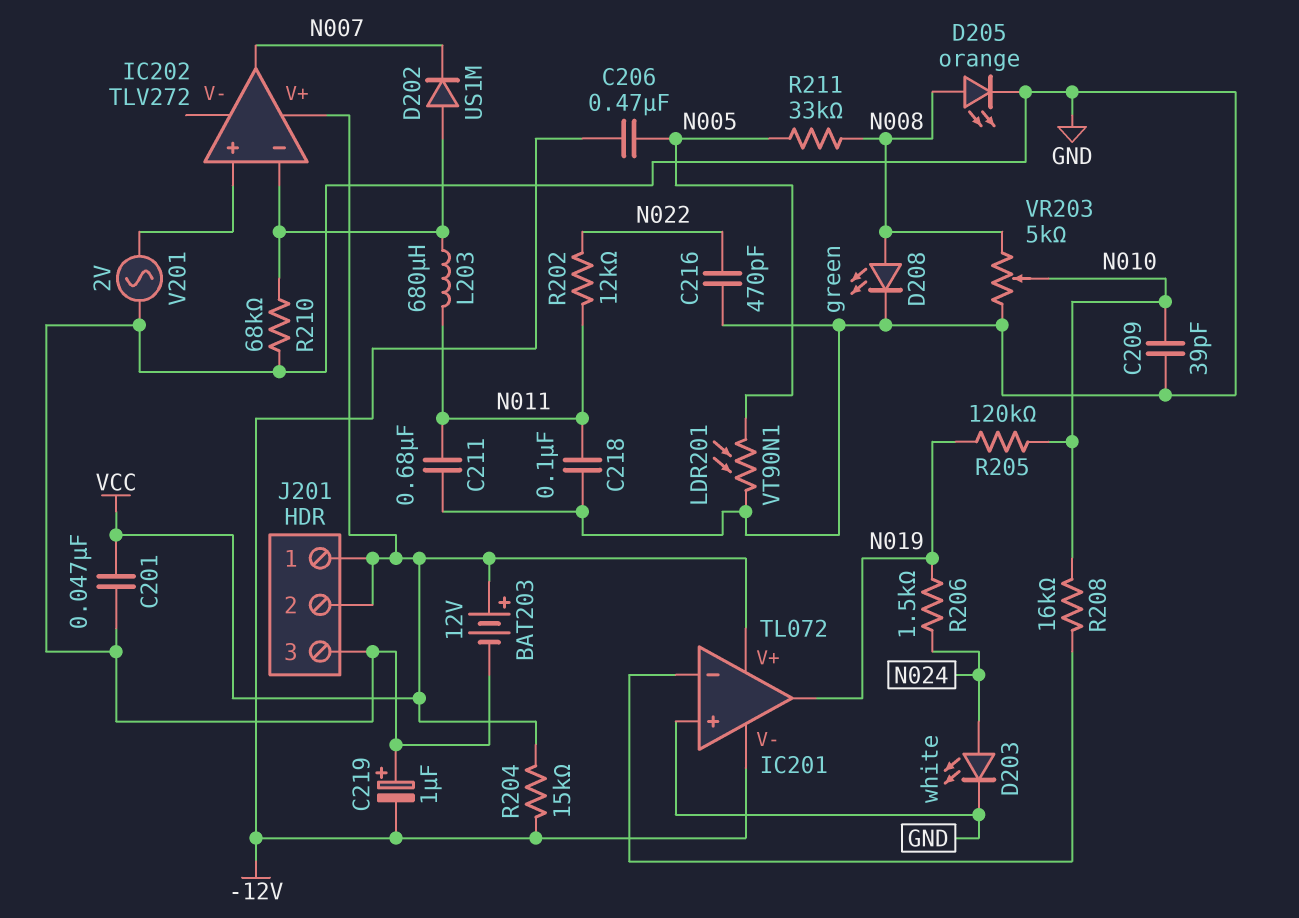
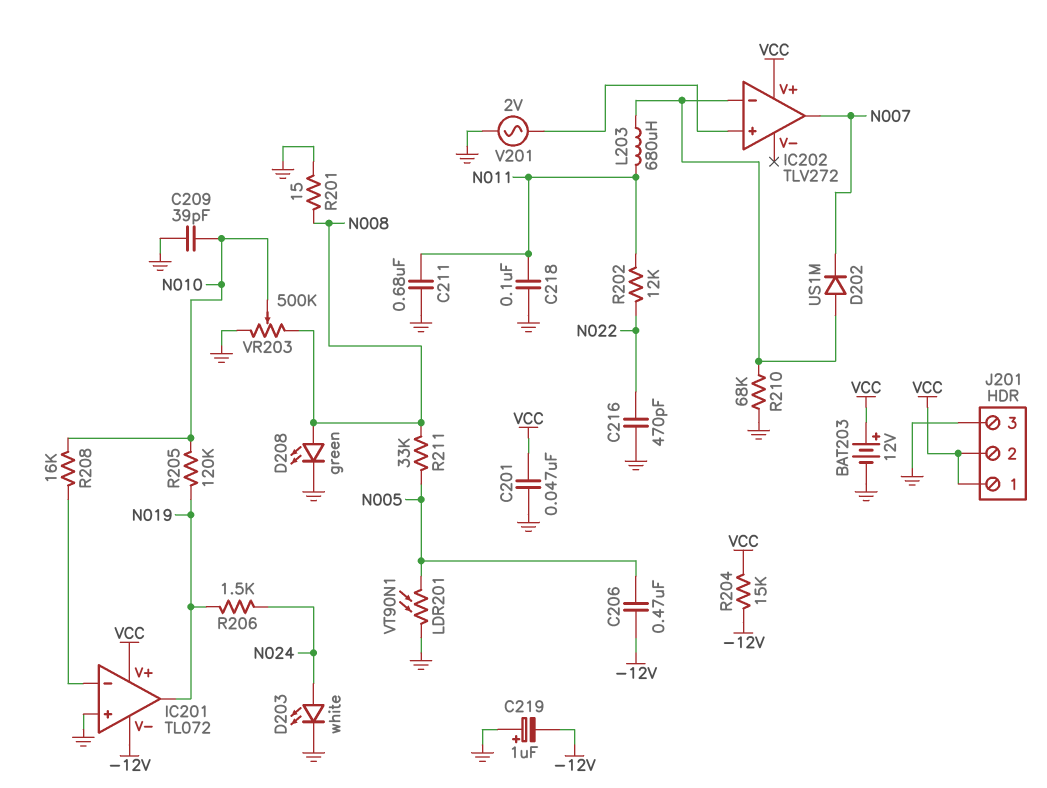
D205: LED orange (A N008, K GND) -> none
R201: none -> 15 (GND, N008)
VR203: 5k (GND, N008, wiper N010) -> 500k (GND, N008, wiper N010)

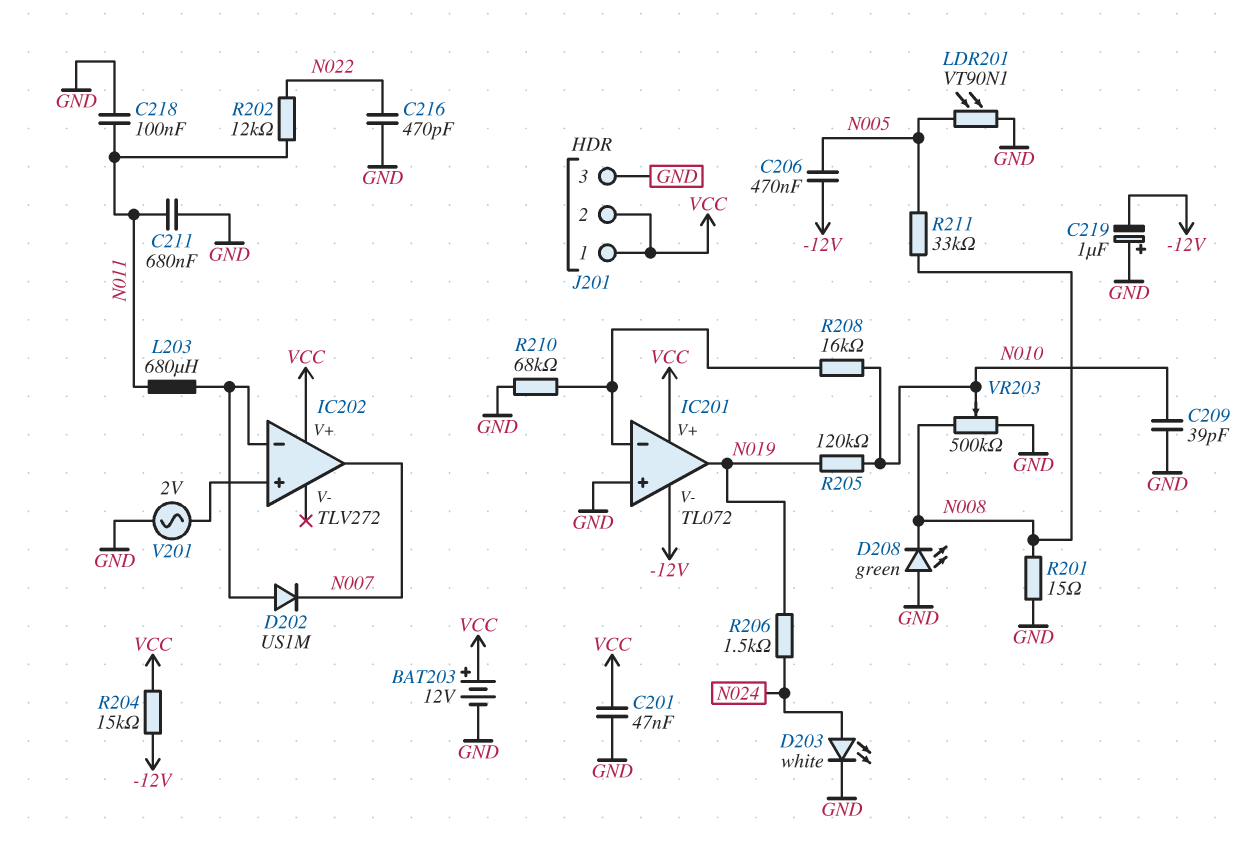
D208: LED green (A N008, K GND) -> LED green (A GND, K N008)
R210: 68k (GND, IC202/in-) -> 68k (GND, IC201/in-)

